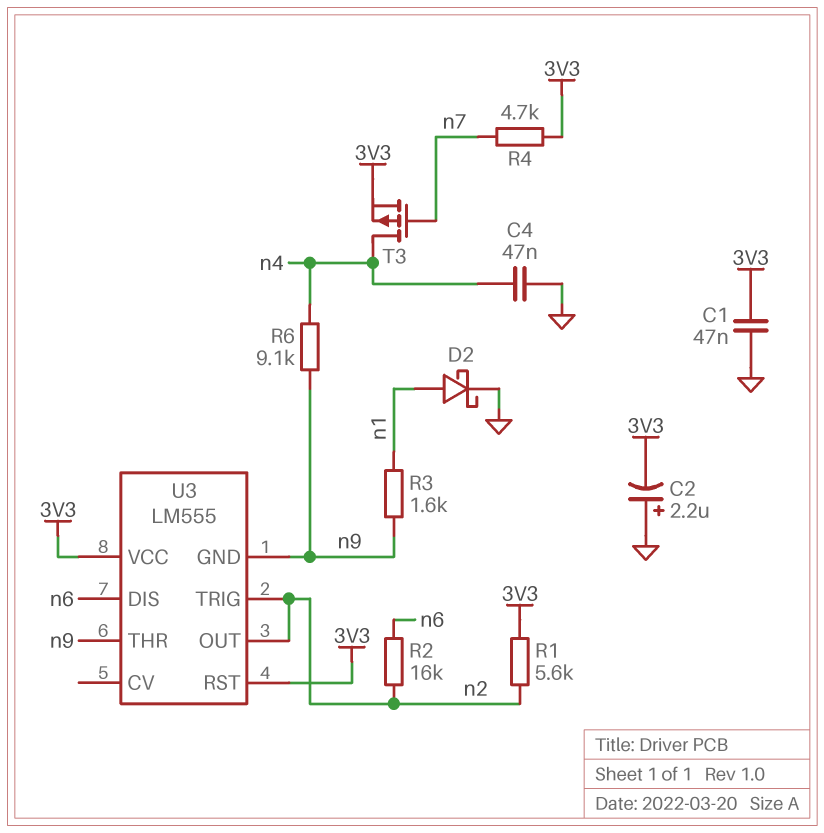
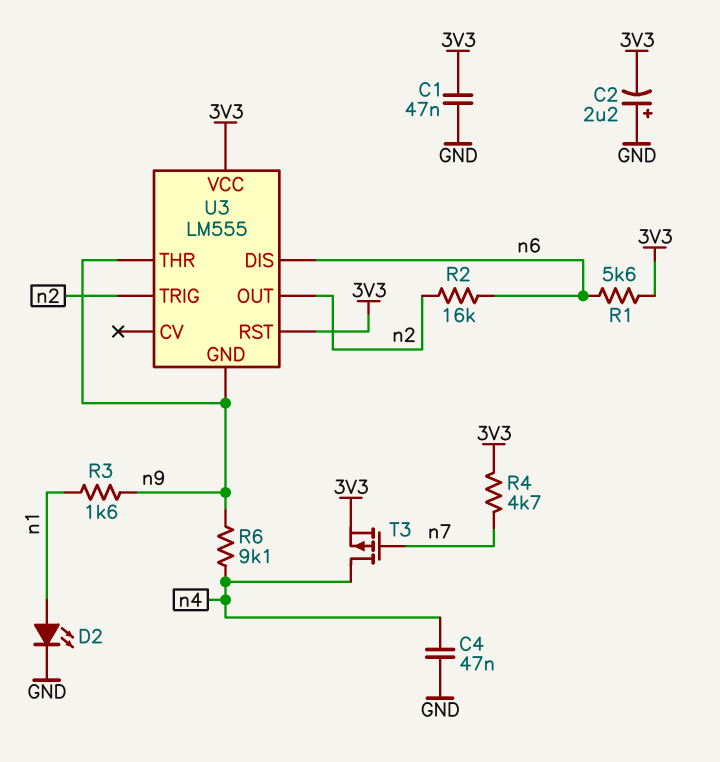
D2: schottky (A n1, K GND) -> LED (A n1, K GND)
R1: 5.6k (3V3, n2) -> 5.6k (3V3, n6)

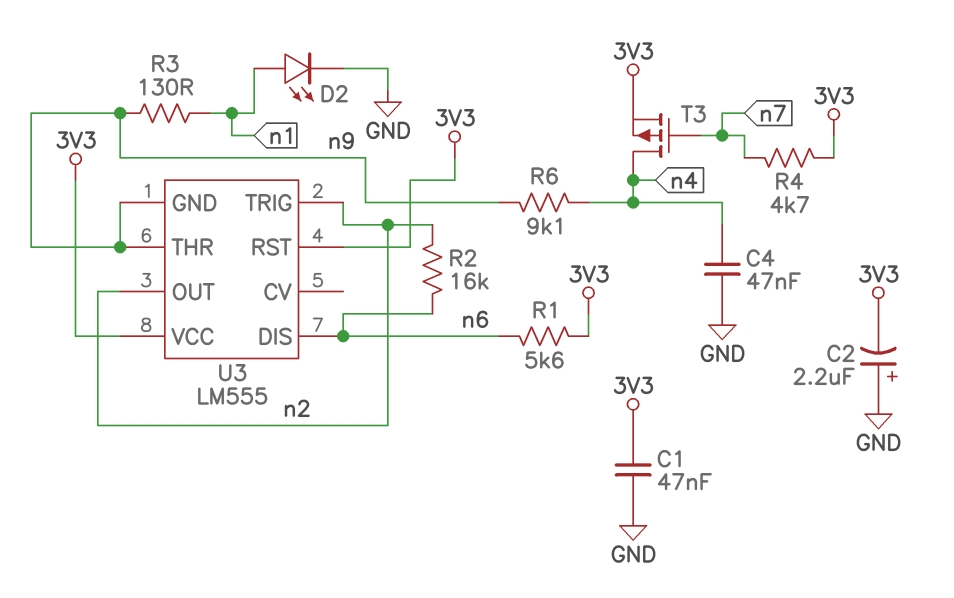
R3: 1.6k (n1, n9) -> 130 (n1, n9)

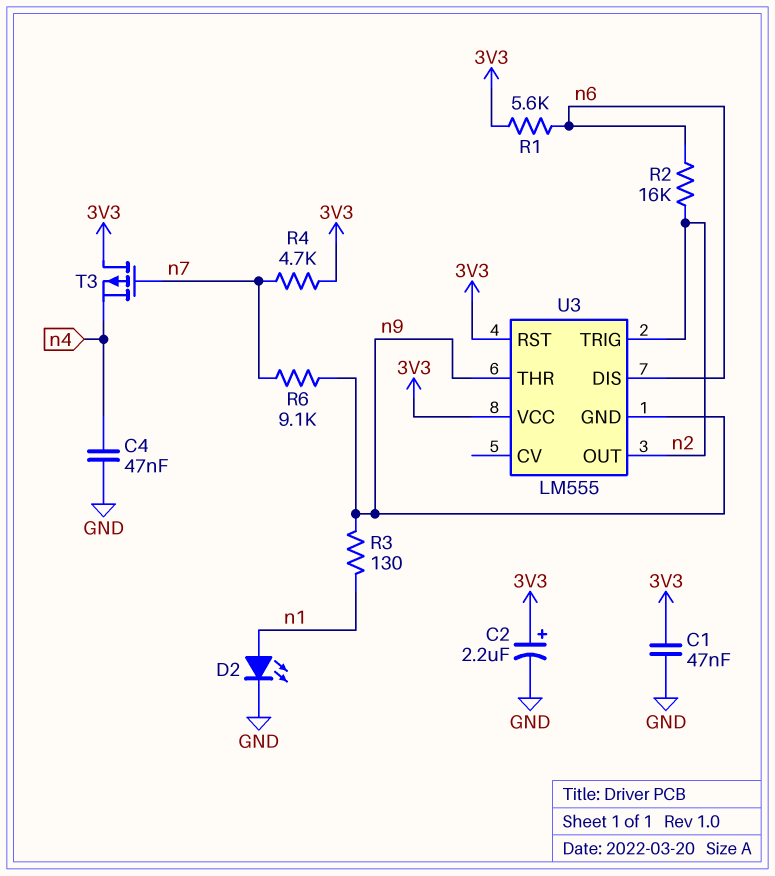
C2: 2.2uF (plus GND, minus 3V3) -> 2.2uF (plus 3V3, minus GND)
R6: 9.1k (n4, n9) -> 9.1k (n7, n9)
T3: PMOS (G n7, D n4, S 3V3) -> PMOS (G n7, D 3V3, S n4)

